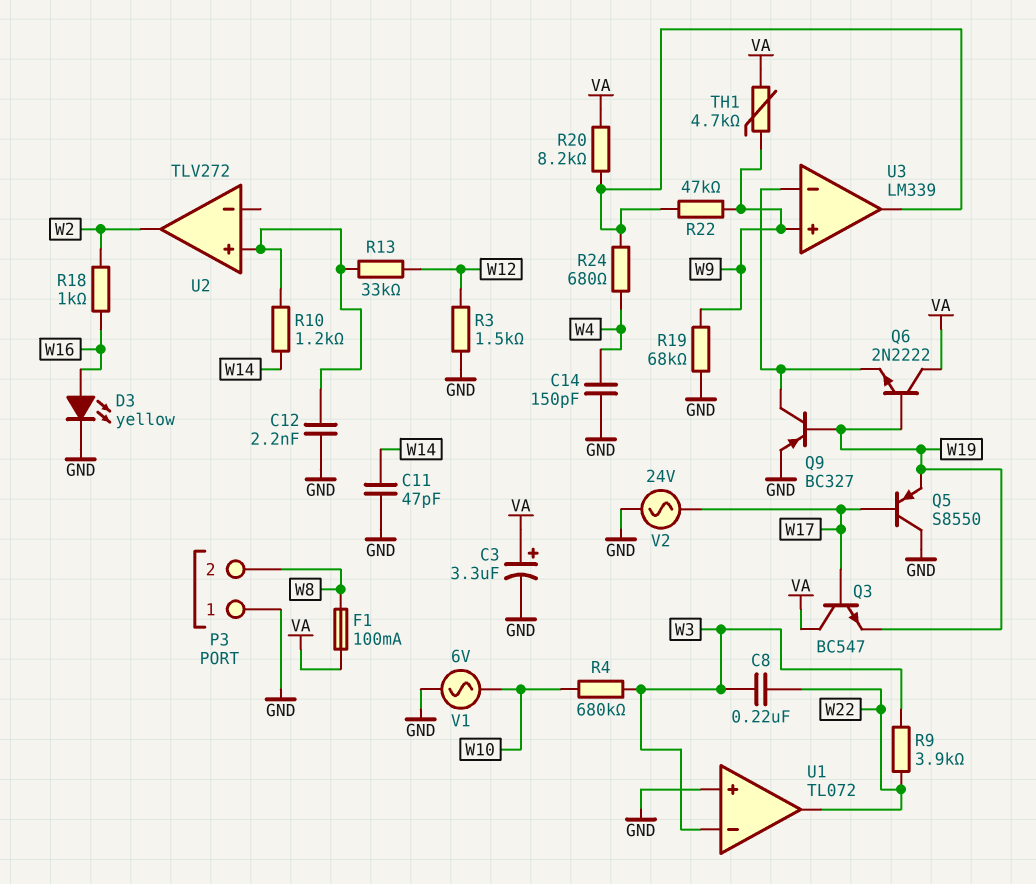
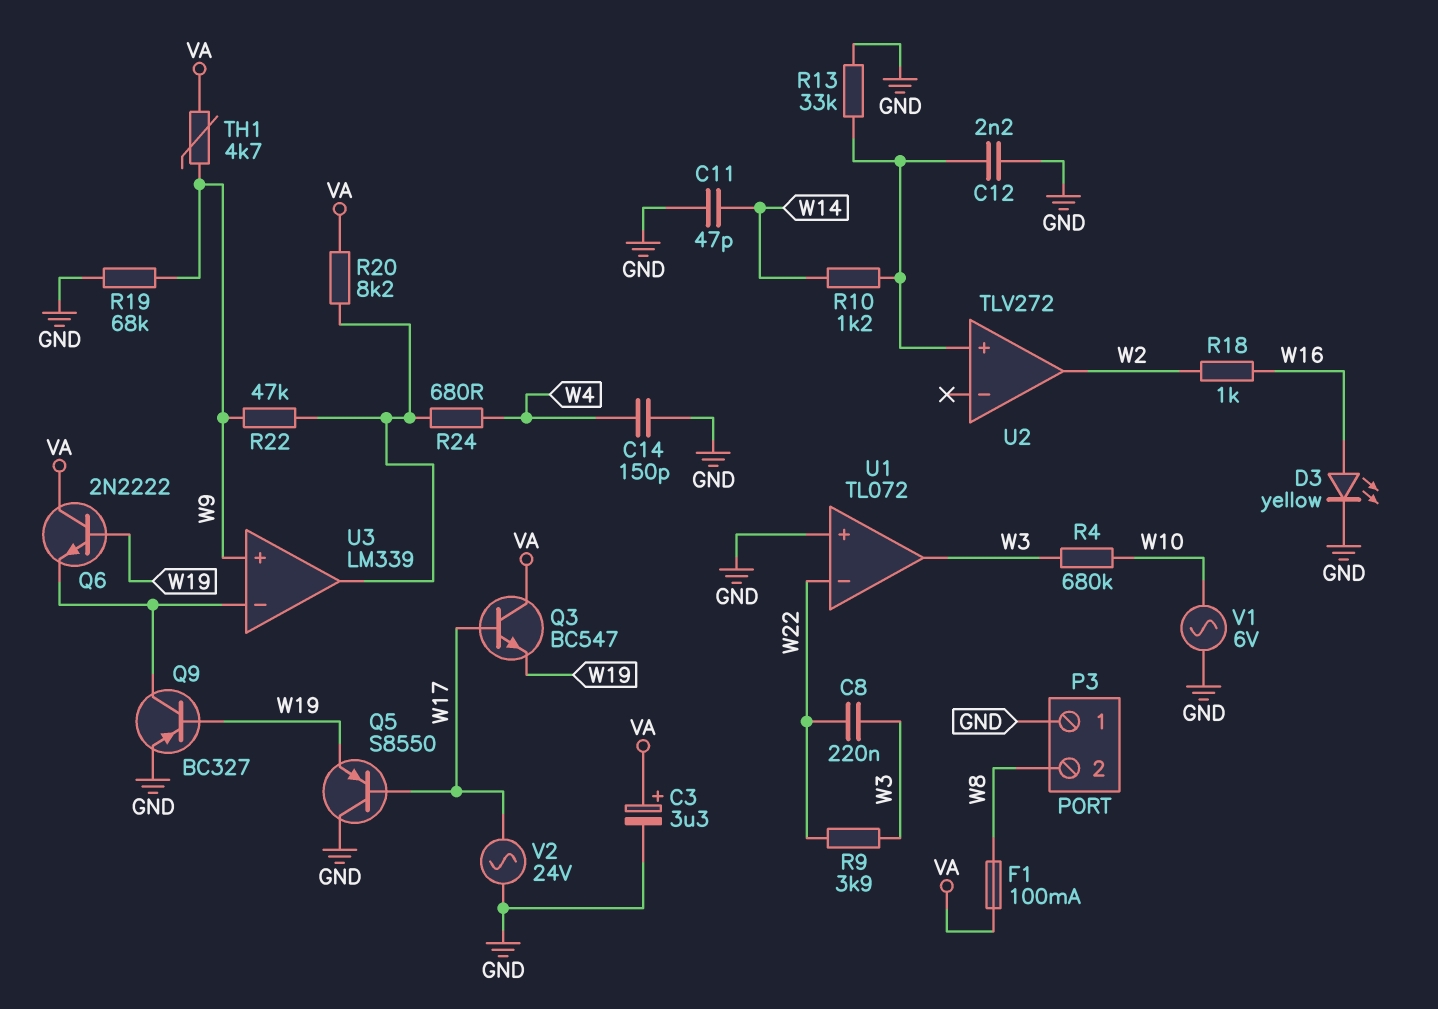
R3: 1.5k (GND, W12) -> none
R13: 33k (U2/in+, W12) -> 33k (GND, U2/in+)
U1 pin in-: W3 -> W22
U1 pin out: W22 -> W3

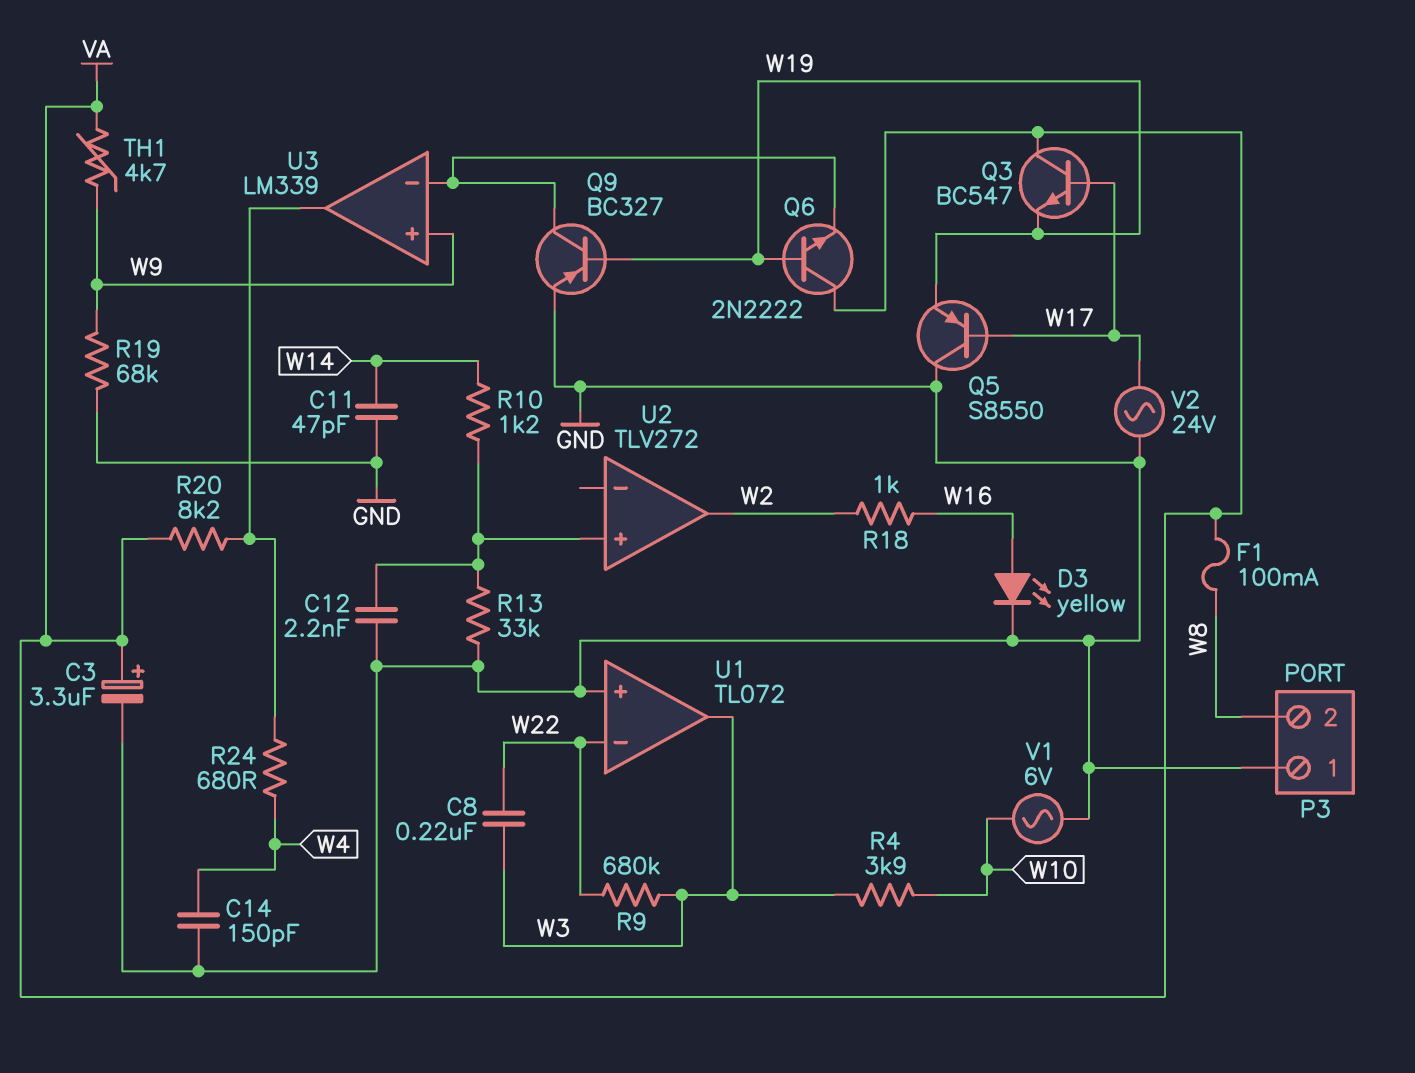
R4: 680k (W3, W10) -> 3.9k (W3, W10)
R9: 3.9k (W3, W22) -> 680k (W3, W22)
R22: 47k (U3/out, W9) -> none

